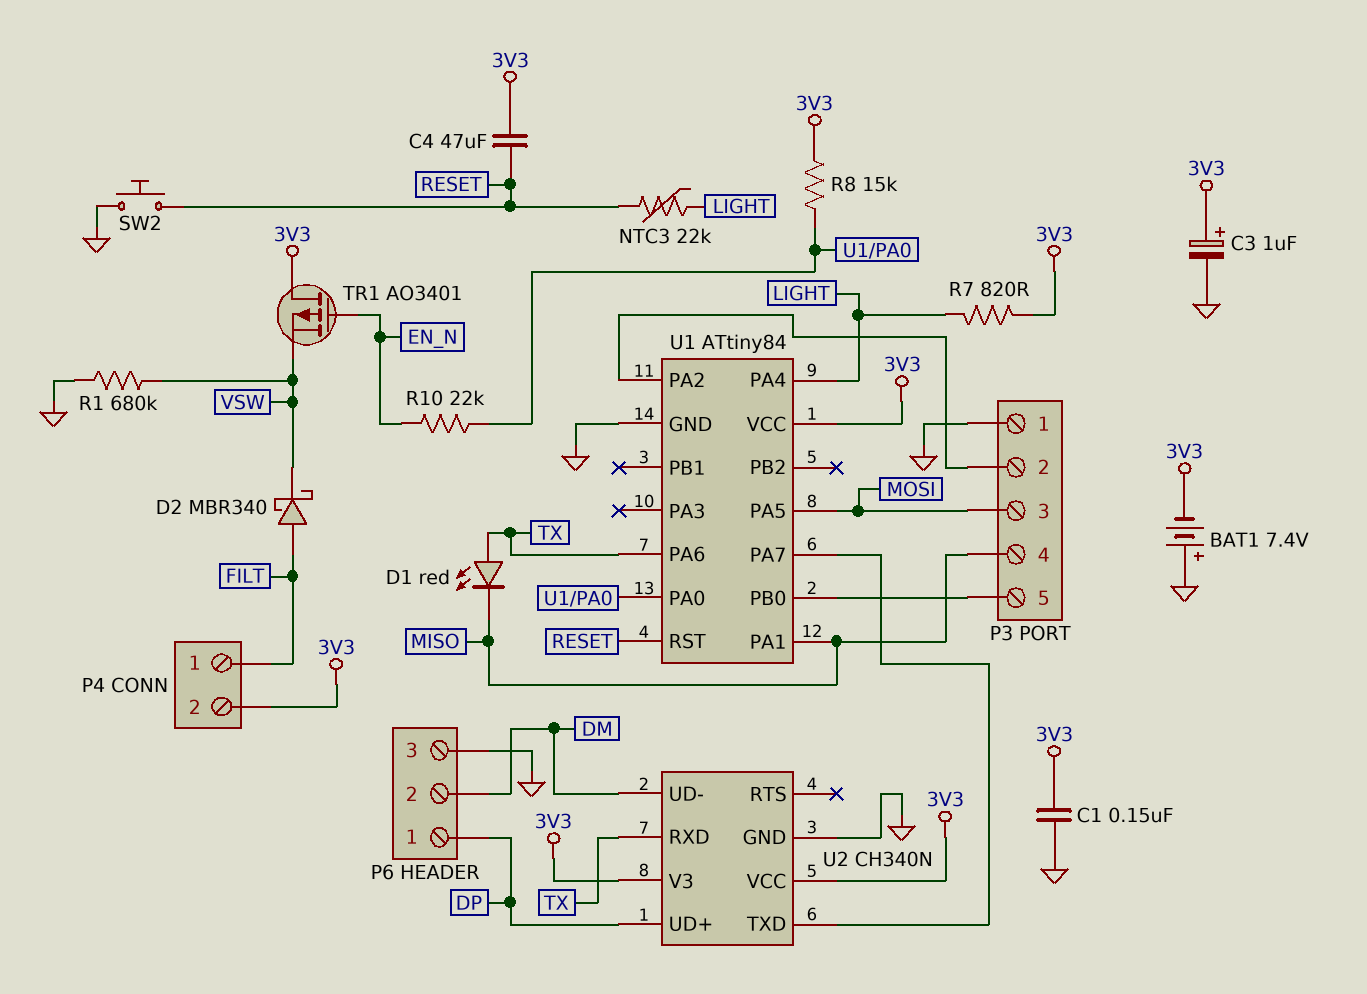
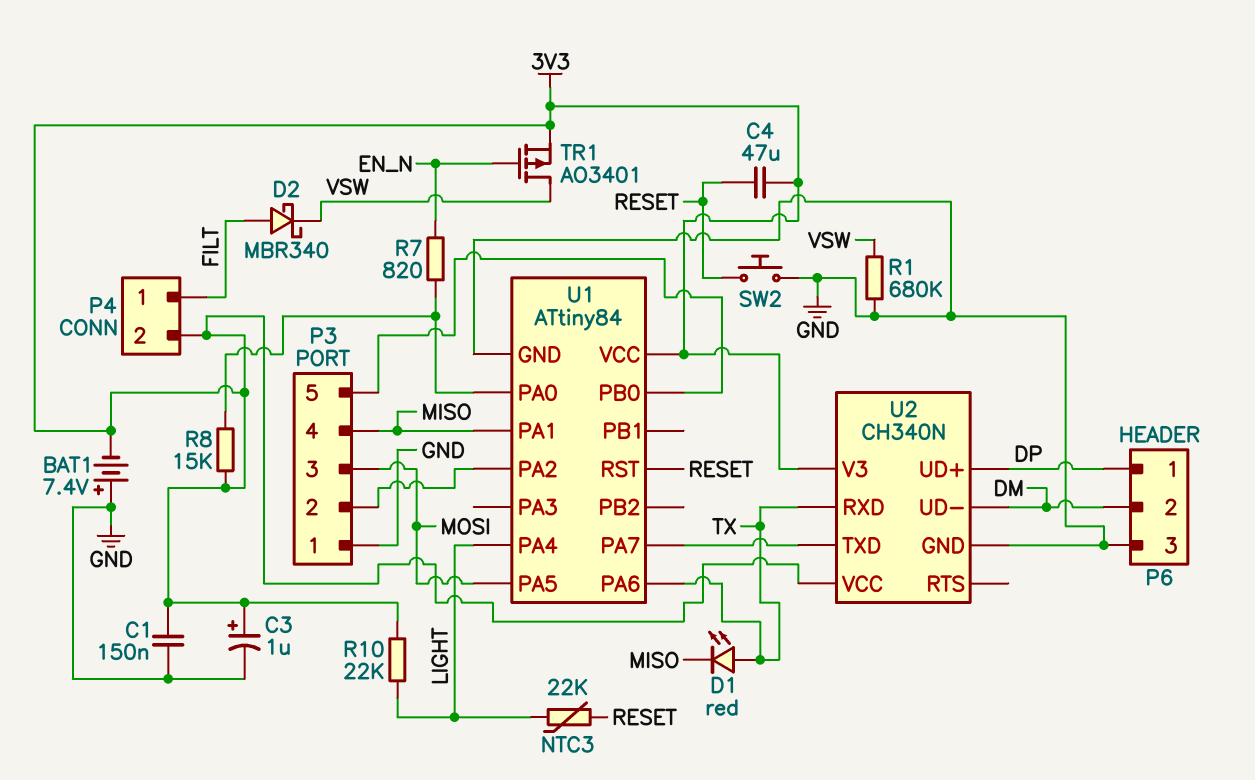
R7: 820 (3V3, LIGHT) -> 820 (EN_N, U1/PA0)
R10: 22k (EN_N, U1/PA0) -> 22k (3V3, LIGHT)
TR1: PMOS AO3401 (G EN_N, D 3V3, S VSW) -> PMOS AO3401 (G EN_N, D VSW, S 3V3)

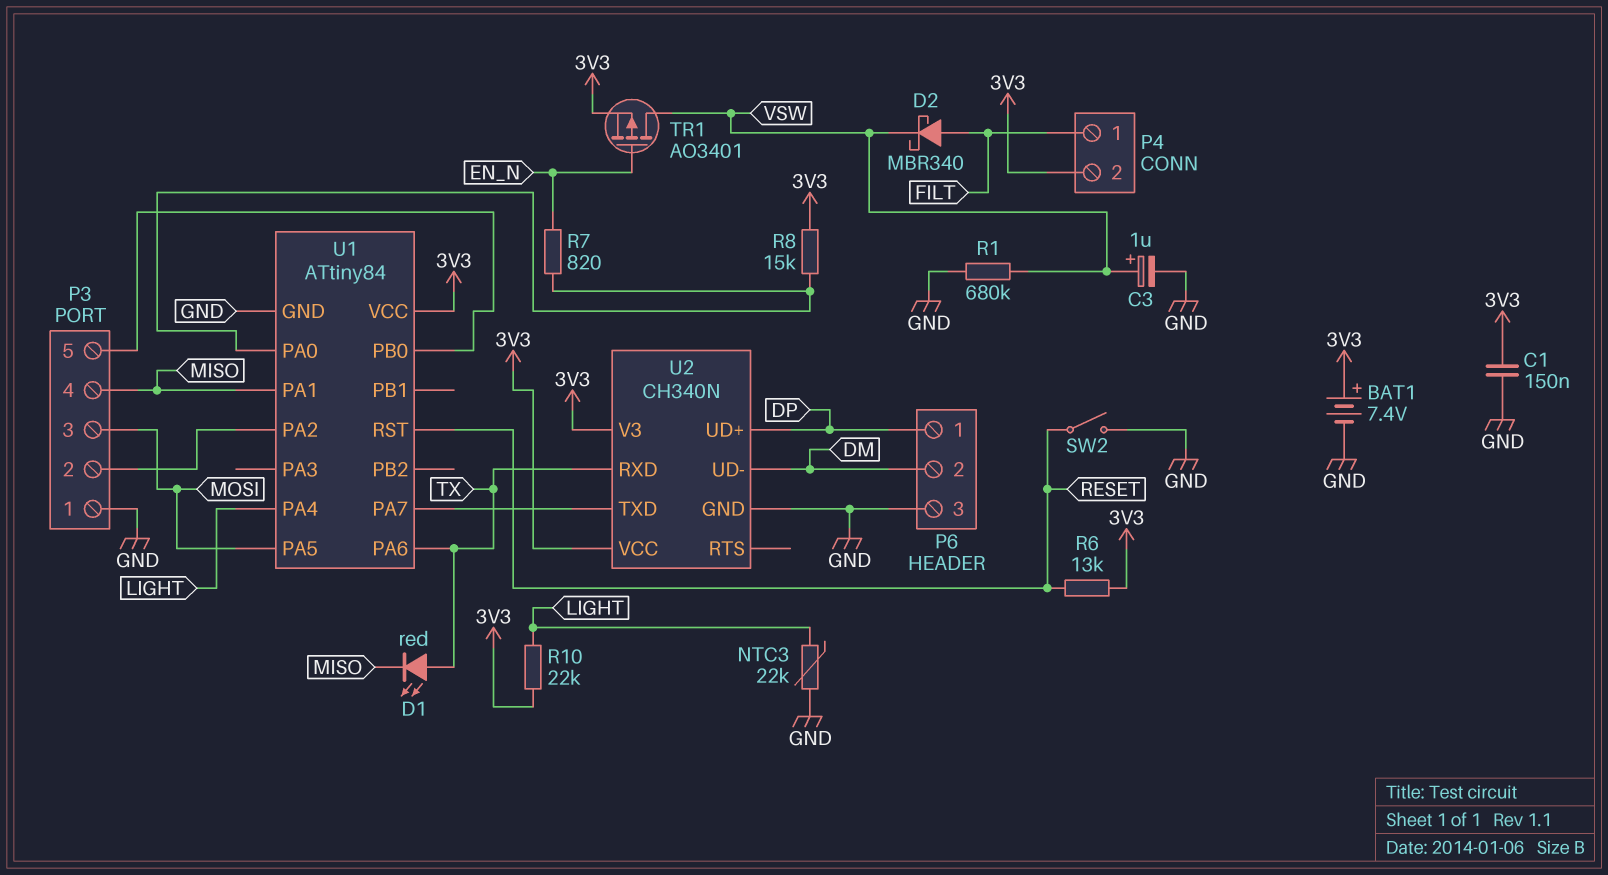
BAT1: 7.4V (plus GND, minus 3V3) -> 7.4V (plus 3V3, minus GND)
C3: 1uF (plus 3V3, minus GND) -> 1uF (plus VSW, minus GND)
C4: 47uF (3V3, RESET) -> none
NTC3: 22k (LIGHT, RESET) -> 22k (GND, LIGHT)
R6: none -> 13k (3V3, RESET)
SW2: button (GND, RESET) -> switch (GND, RESET)

